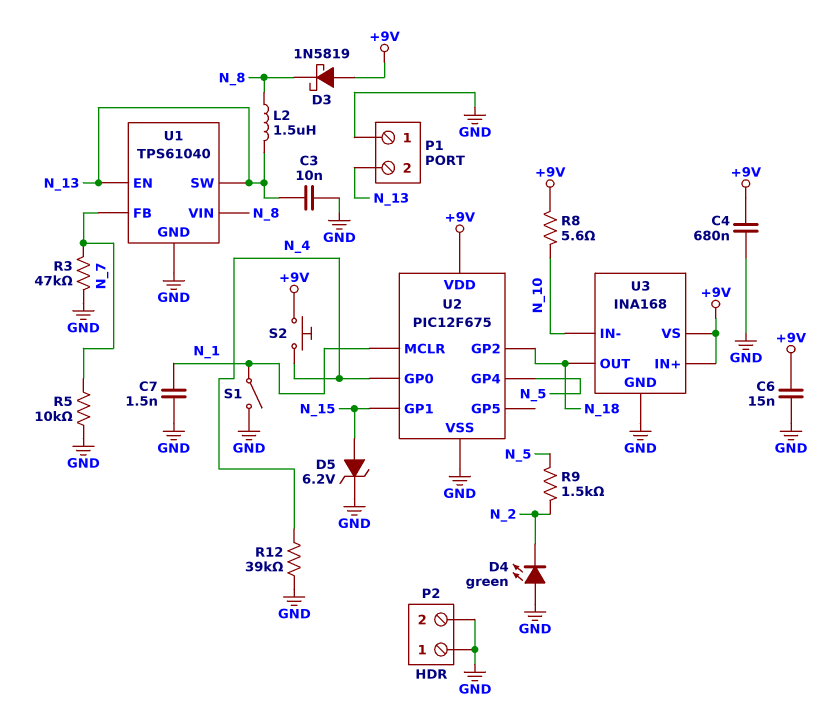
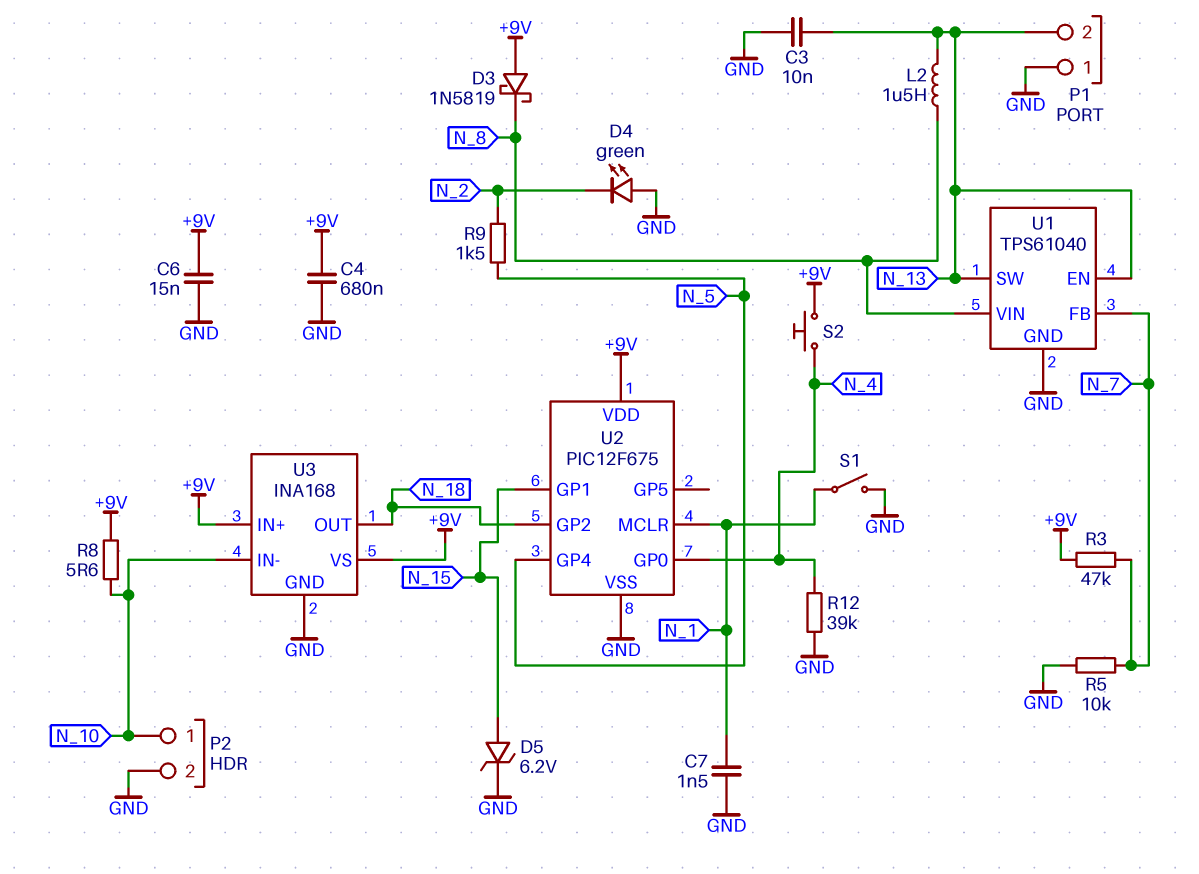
P2 pin 1: GND -> N_10
R3: 47k (GND, N_7) -> 47k (+9V, N_7)

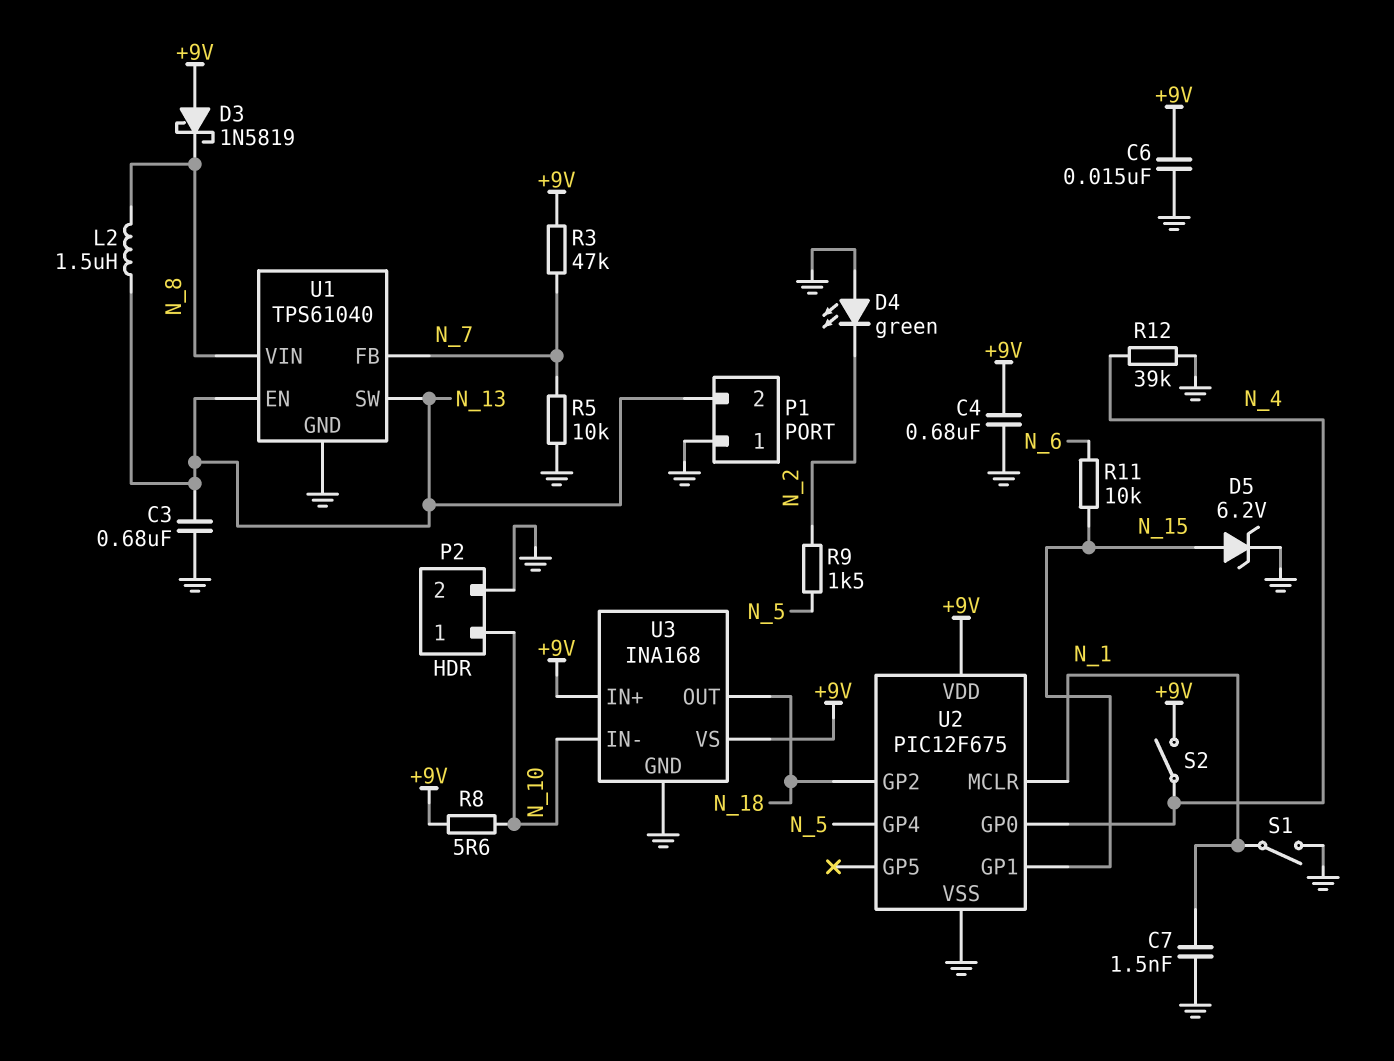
C3: 10nF (GND, N_13) -> 680nF (GND, N_13)
R11: none -> 10k (N_6, N_15)
S2: button (+9V, N_4) -> switch (+9V, N_4)

